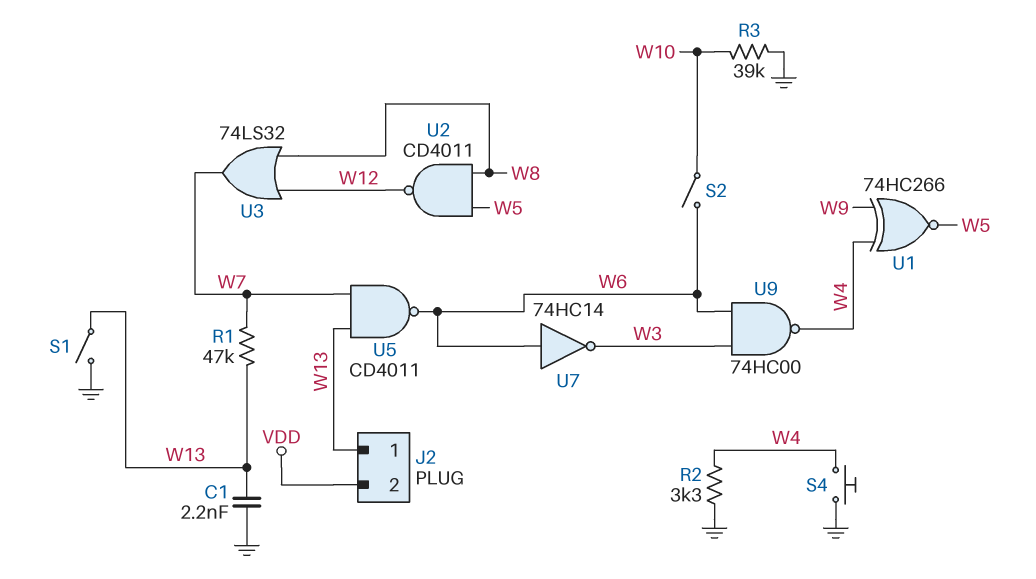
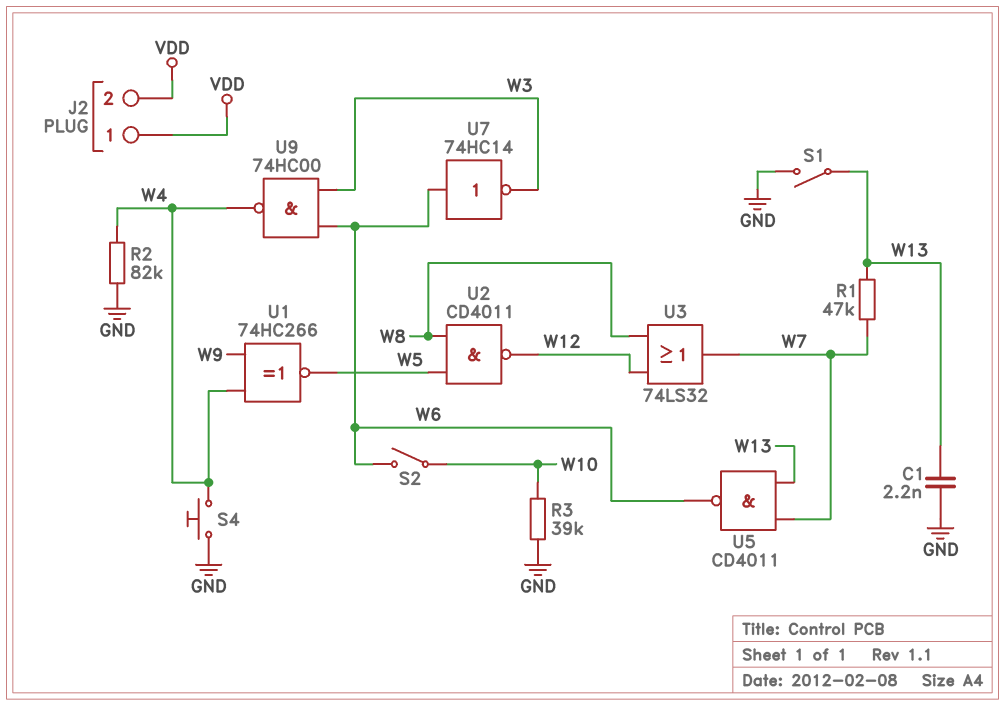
J2 pin 1: W13 -> VDD
R2: 3.3k (GND, W4) -> 82k (GND, W4)

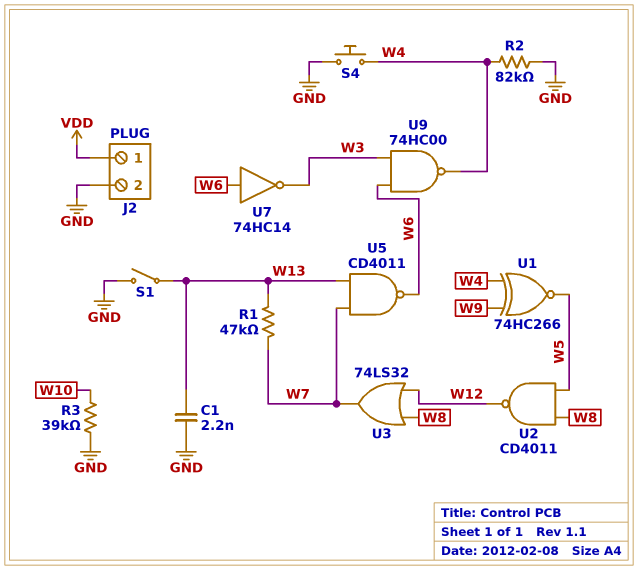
J2 pin 2: VDD -> GND
S2: switch (W6, W10) -> none

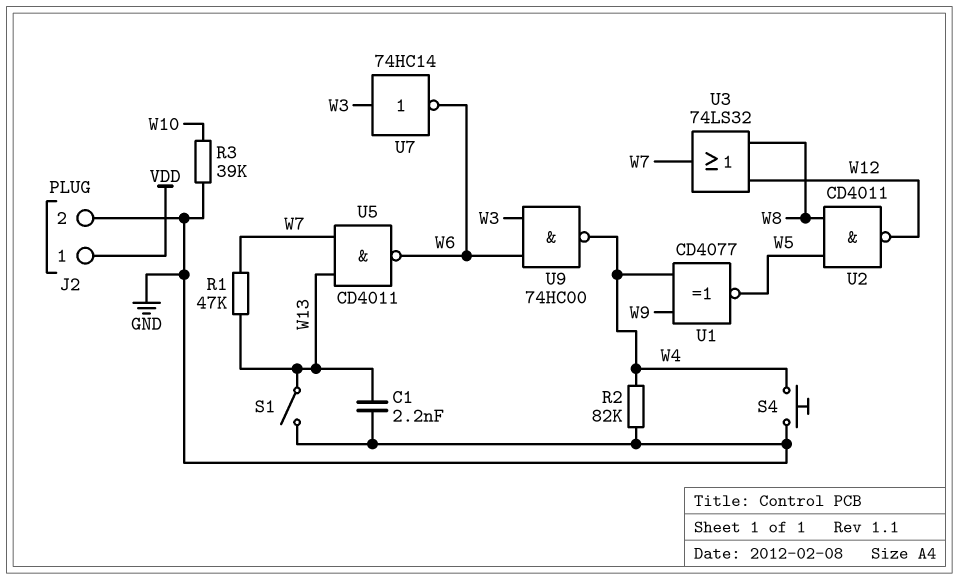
U1: XNOR 74HC266 (in W4, in W9, out W5) -> XNOR CD4077 (in W4, in W9, out W5)
U7: NOT 74HC14 (in W6, out W3) -> NOT 74HC14 (in W3, out W6)

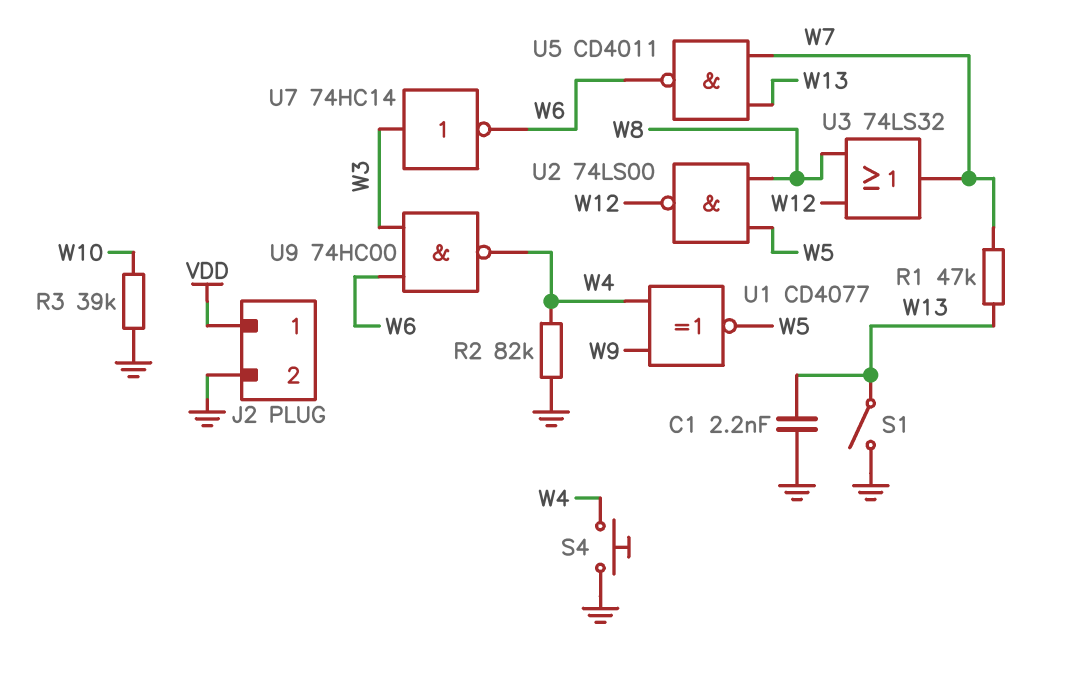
U2: NAND CD4011 (in W5, in W8, out W12) -> NAND 74LS00 (in W5, in W8, out W12)

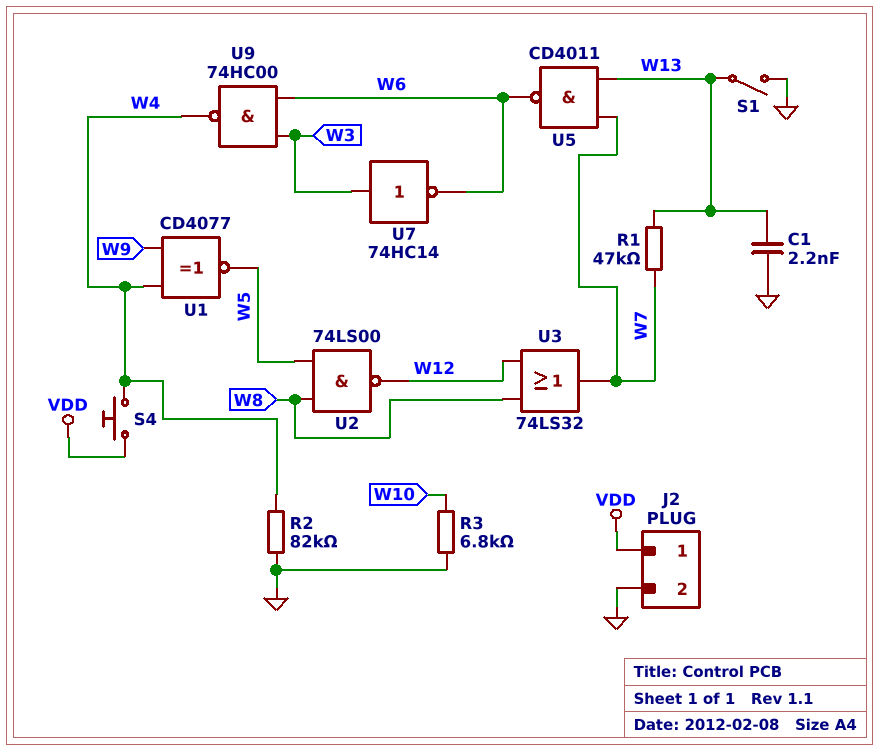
R3: 39k (GND, W10) -> 6.8k (GND, W10)
S4: button (GND, W4) -> button (VDD, W4)

